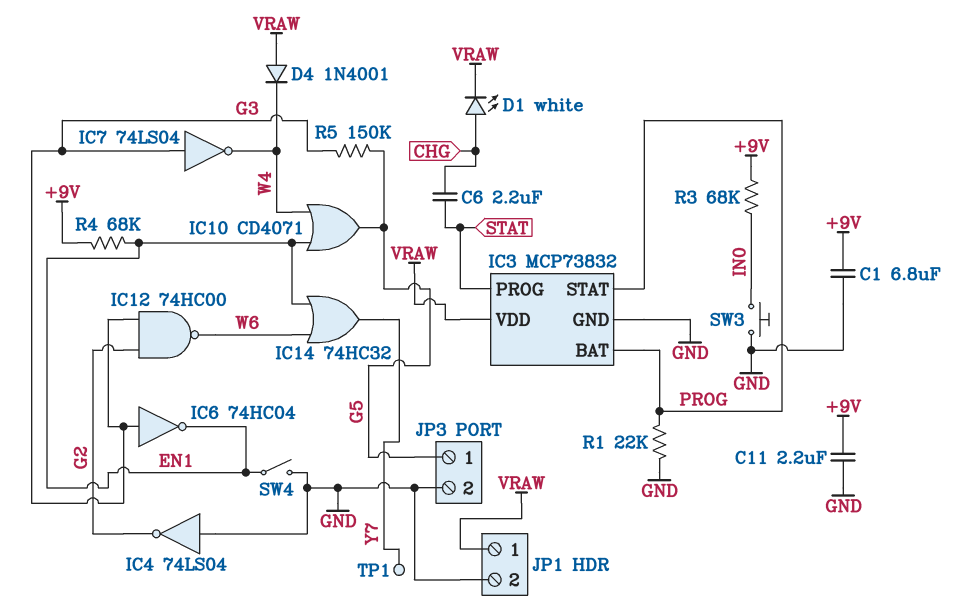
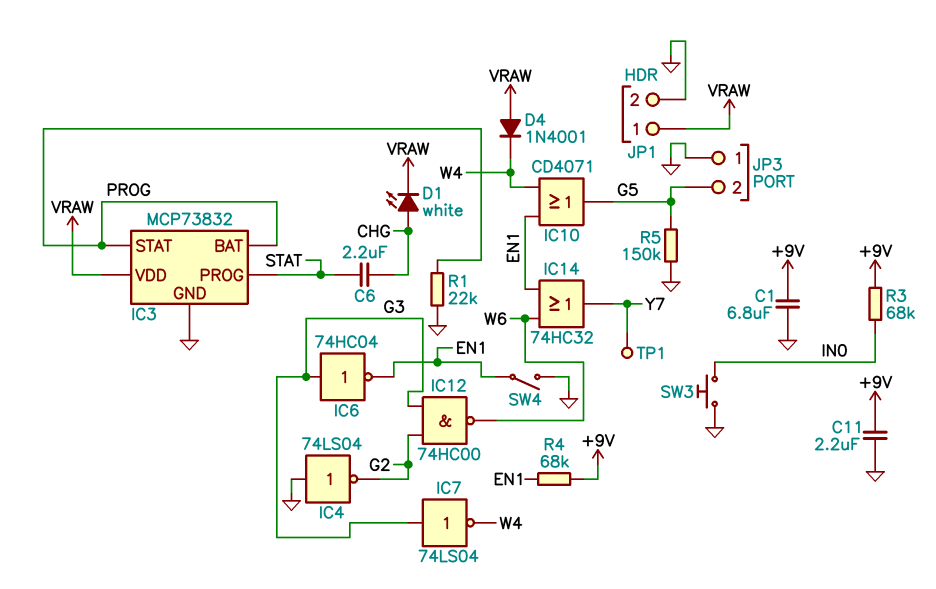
JP3 pin 1: G5 -> GND
JP3 pin 2: GND -> G5
R5: 150k (G3, G5) -> 150k (G5, GND)

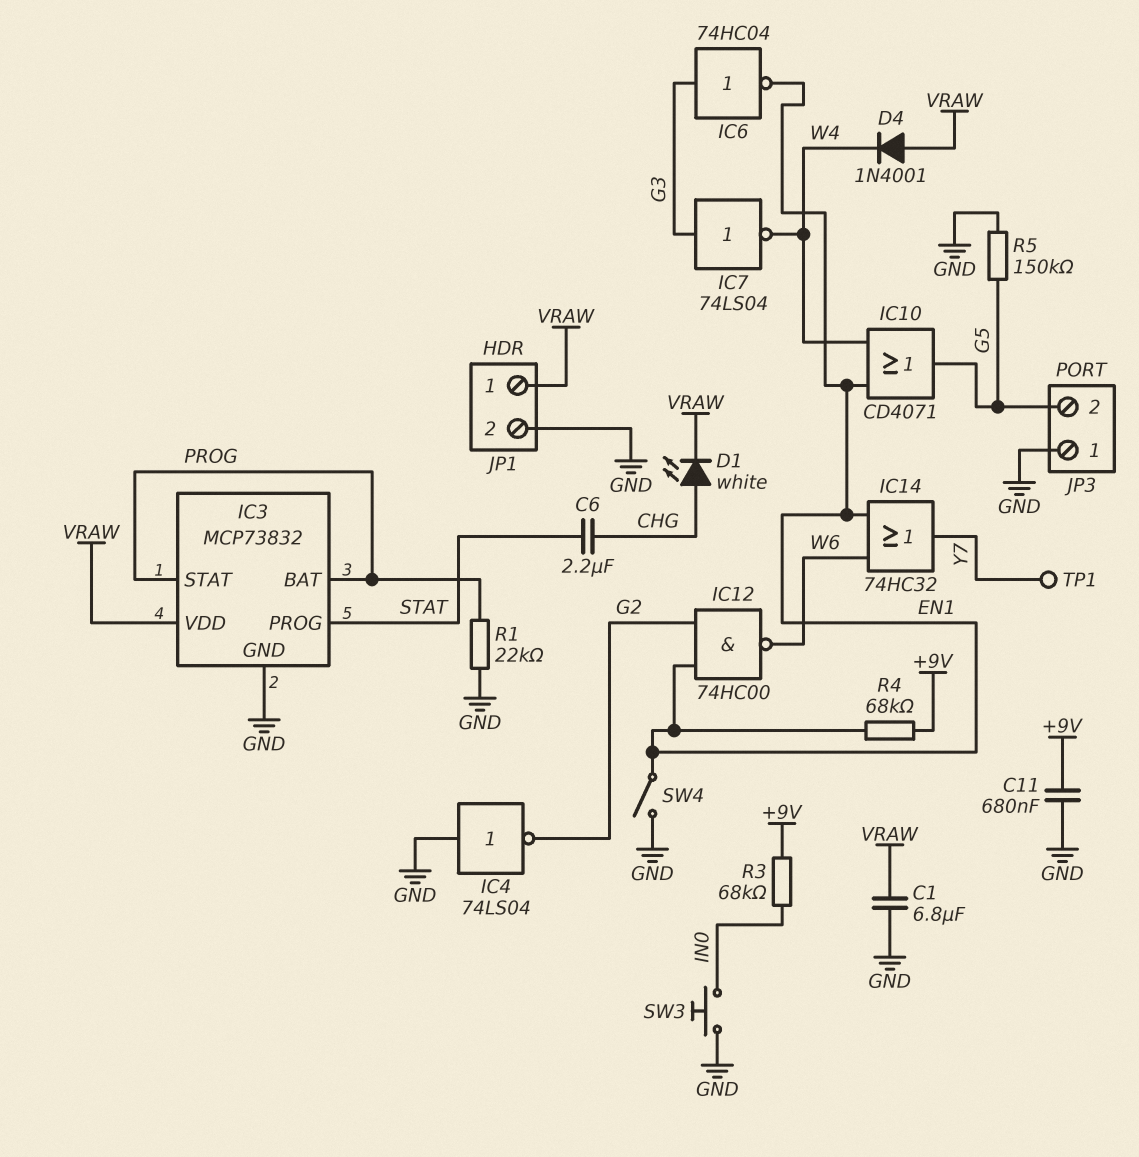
C1: 6.8uF (+9V, GND) -> 6.8uF (GND, VRAW)
C11: 2.2uF (+9V, GND) -> 680nF (+9V, GND)
IC12: NAND 74HC00 (in G2, in G3, out W6) -> NAND 74HC00 (in EN1, in G2, out W6)

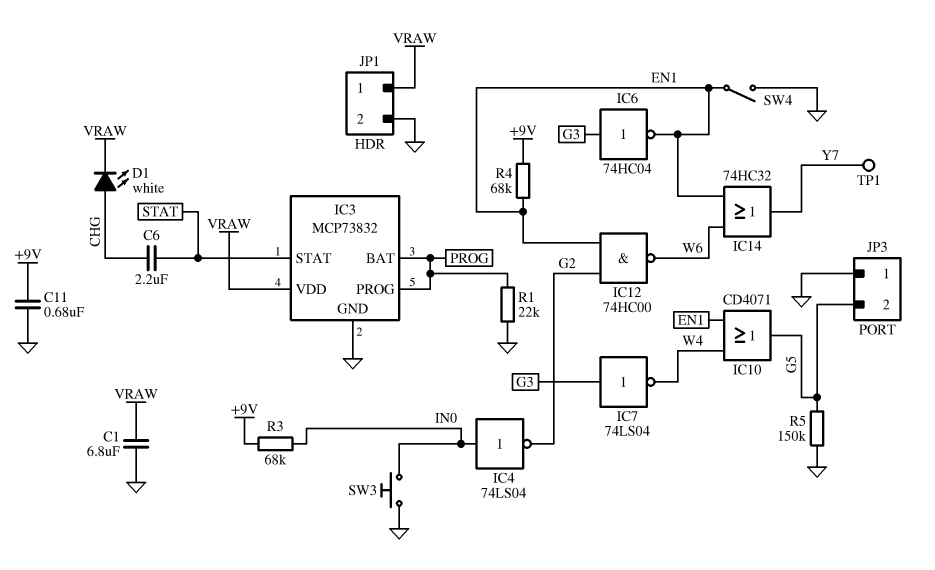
D4: diode 1N4001 (A VRAW, K W4) -> none
IC3 pin PROG: STAT -> PROG
IC3 pin STAT: PROG -> STAT
IC4: NOT 74LS04 (in GND, out G2) -> NOT 74LS04 (in IN0, out G2)

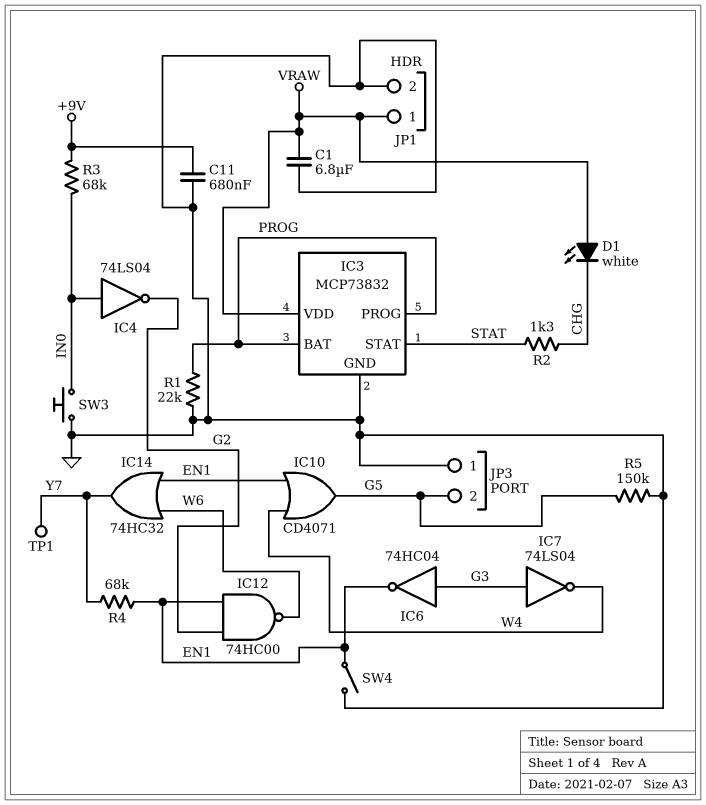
C6: 2.2uF (CHG, STAT) -> none
D1: LED white (A CHG, K VRAW) -> LED white (A VRAW, K CHG)
R2: none -> 1.3k (CHG, STAT)
R4: 68k (+9V, EN1) -> 68k (EN1, Y7)

